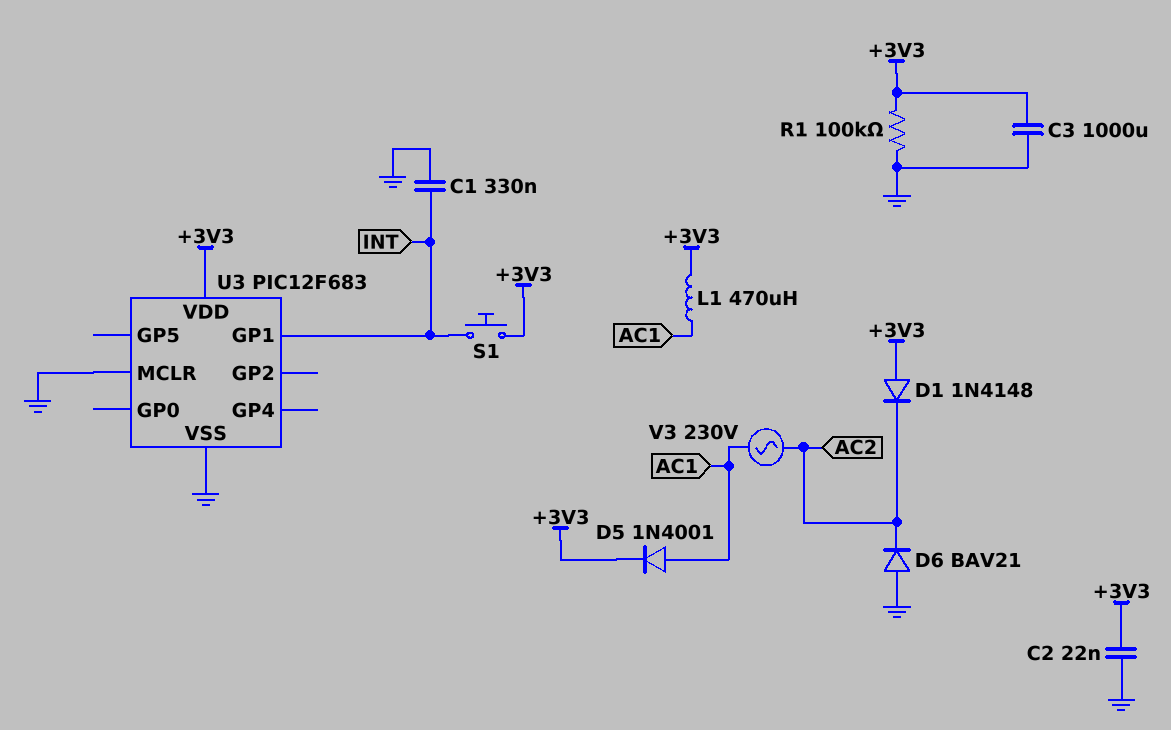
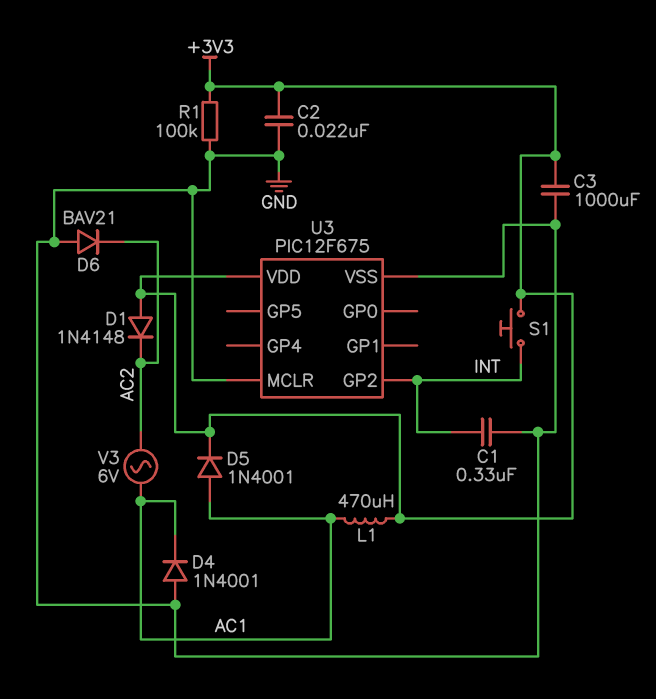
D4: none -> diode 1N4001 (A GND, K AC1)
U3: PIC12F683 -> PIC12F675
U3 pin GP1: INT -> none
U3 pin GP2: none -> INT
V3: AC 230V (AC1, AC2) -> AC 6V (AC1, AC2)

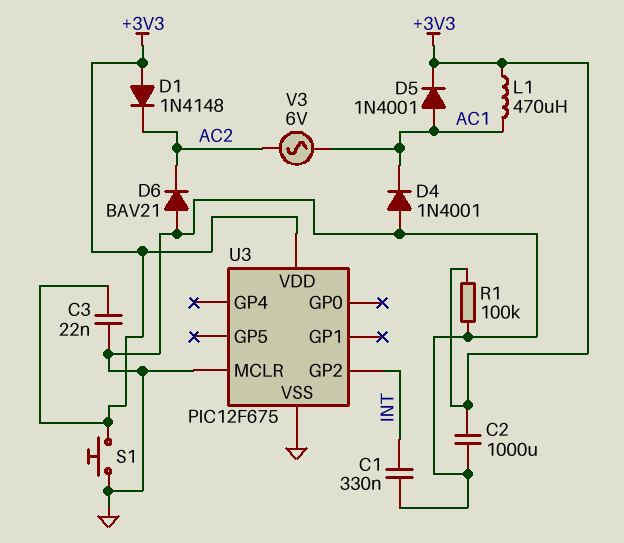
C2: 22nF (+3V3, GND) -> 1000uF (+3V3, GND)
C3: 1000uF (+3V3, GND) -> 22nF (+3V3, GND)
S1: button (+3V3, INT) -> button (+3V3, GND)

